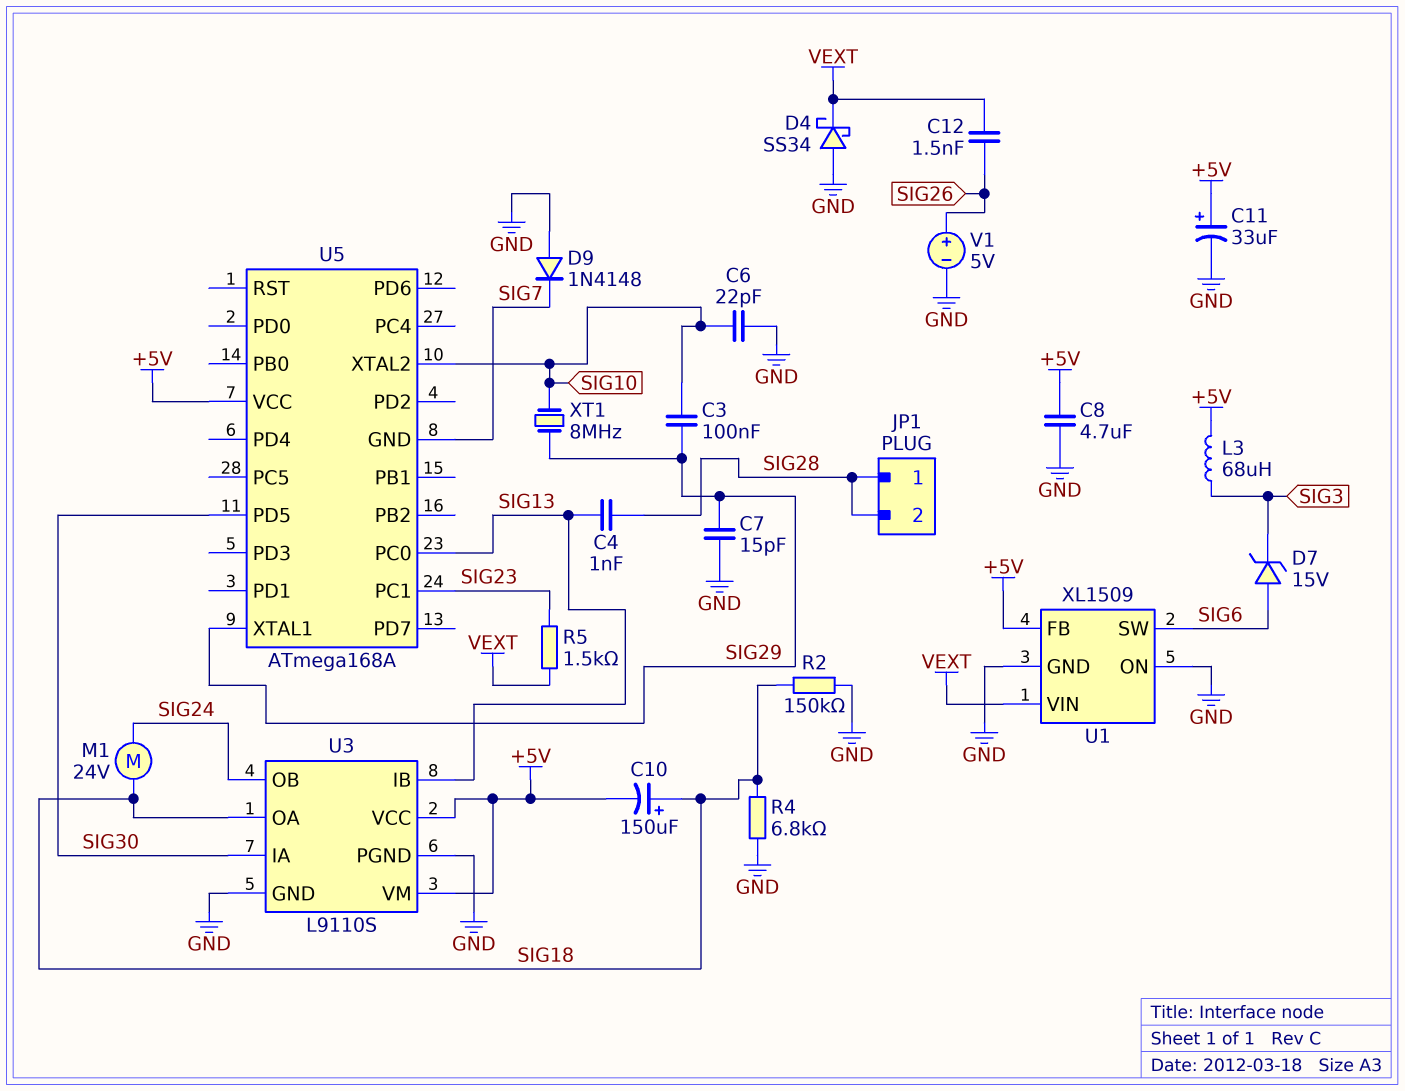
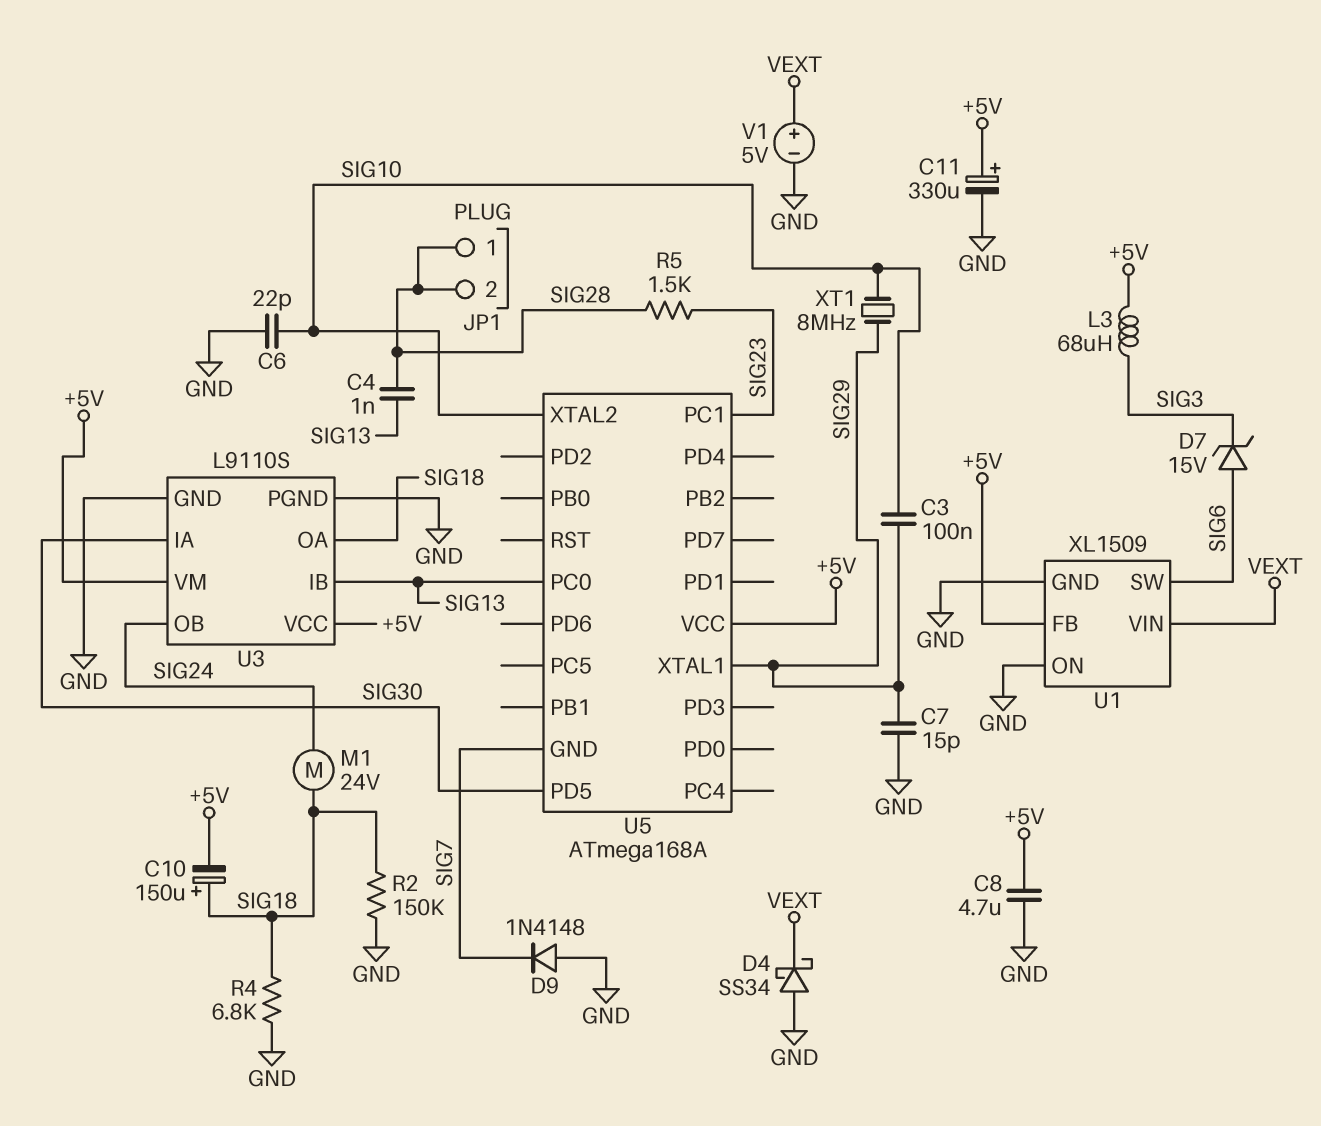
C11: 33uF (plus +5V, minus GND) -> 330uF (plus +5V, minus GND)
C12: 1.5nF (SIG26, VEXT) -> none
R5: 1.5k (SIG23, VEXT) -> 1.5k (SIG23, SIG28)
V1: 5V (plus SIG26, minus GND) -> 5V (plus VEXT, minus GND)

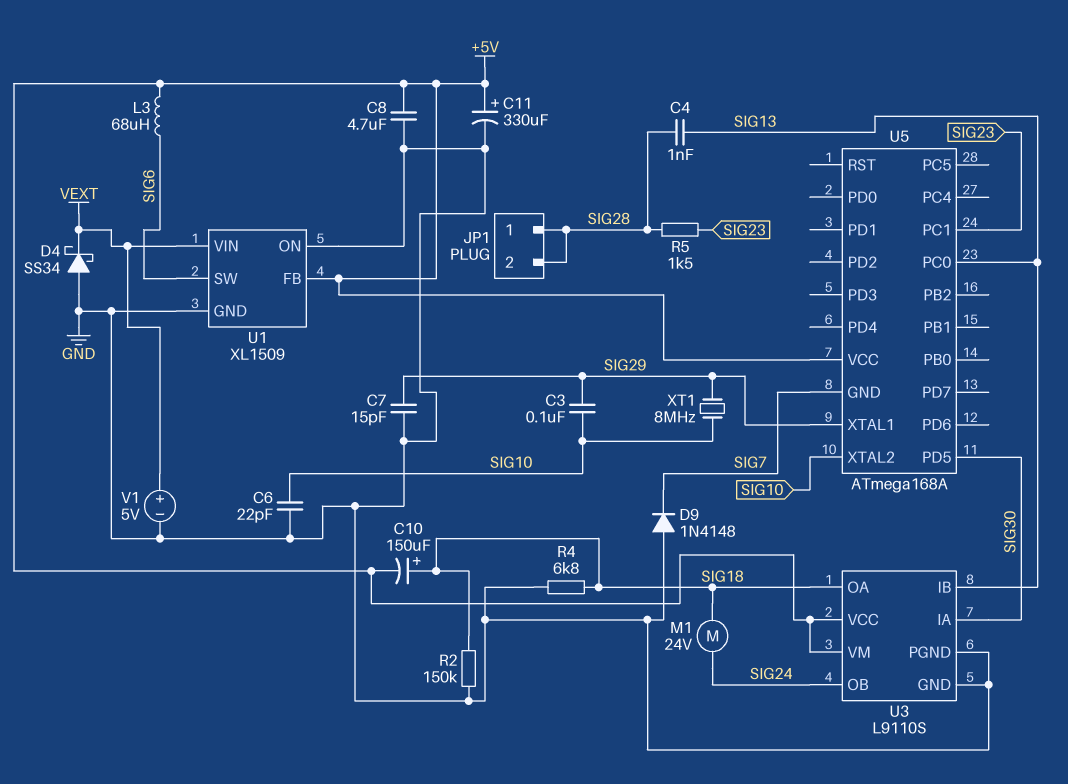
D7: zener 15V (A SIG6, K SIG3) -> none
L3: 68uH (+5V, SIG3) -> 68uH (+5V, SIG6)

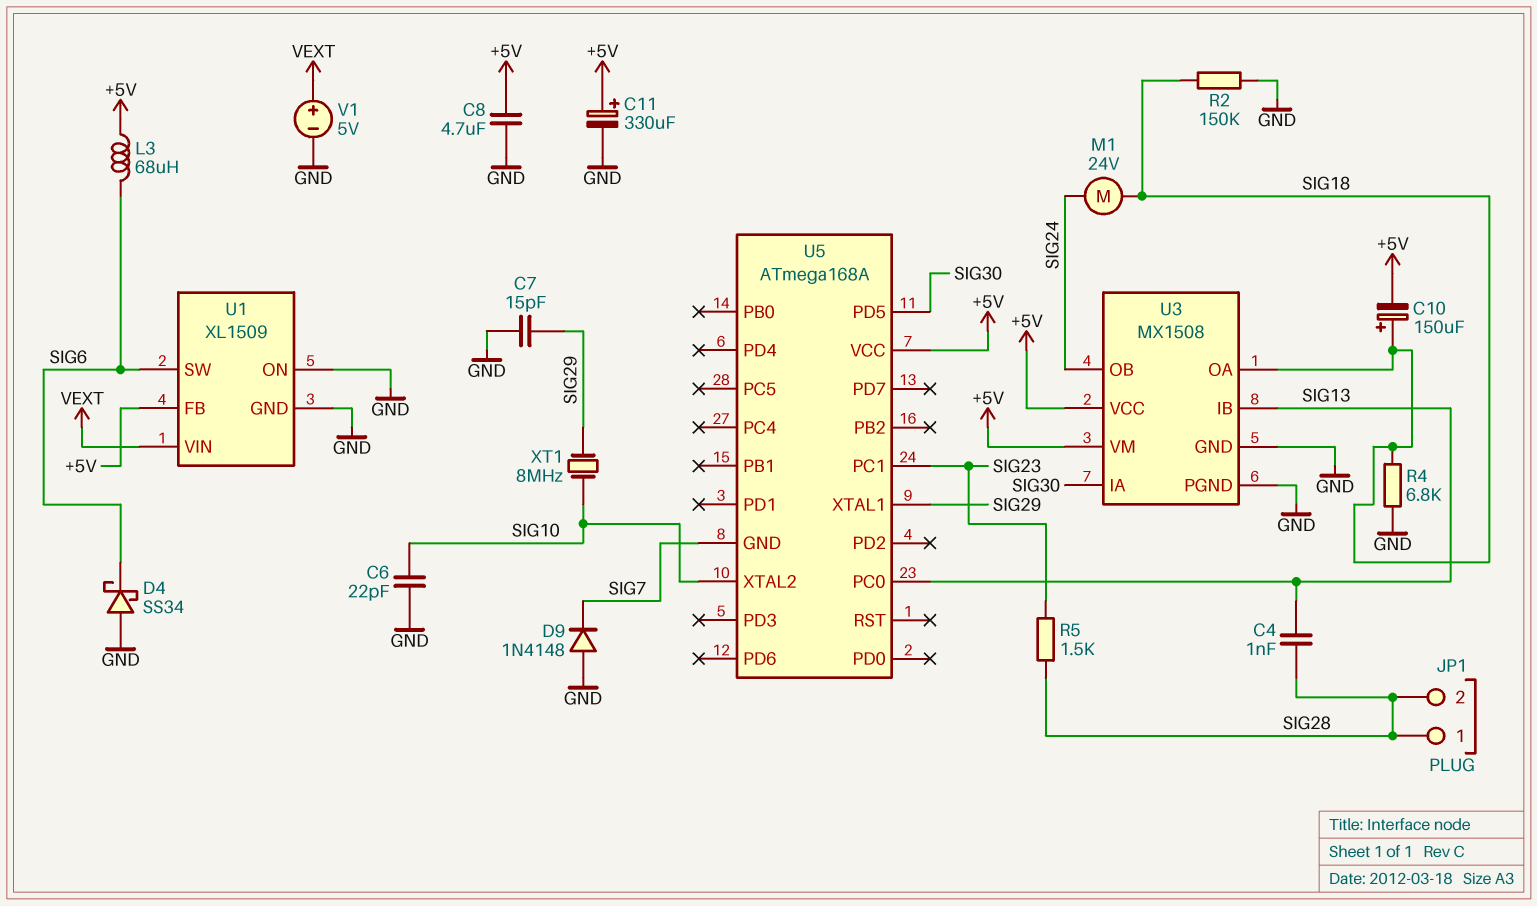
C3: 100nF (SIG10, SIG29) -> none
D4: schottky SS34 (A GND, K VEXT) -> schottky SS34 (A GND, K SIG6)
U3: L9110S -> MX1508

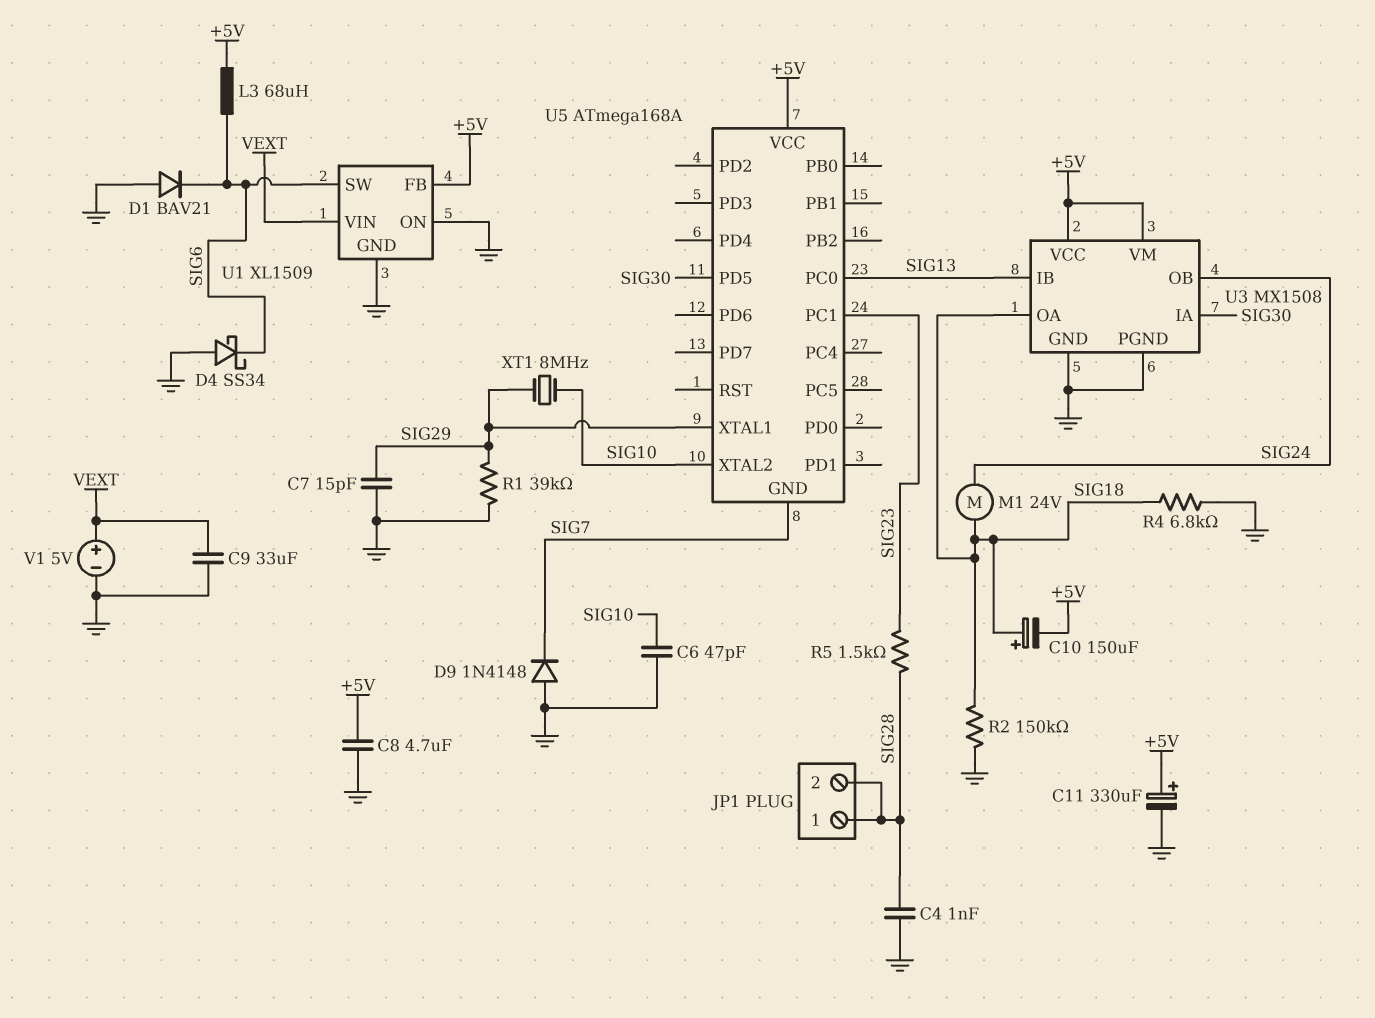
C4: 1nF (SIG13, SIG28) -> 1nF (GND, SIG28)
C6: 22pF (GND, SIG10) -> 47pF (GND, SIG10)
C9: none -> 33uF (GND, VEXT)
D1: none -> diode BAV21 (A GND, K SIG6)
R1: none -> 39k (GND, SIG29)

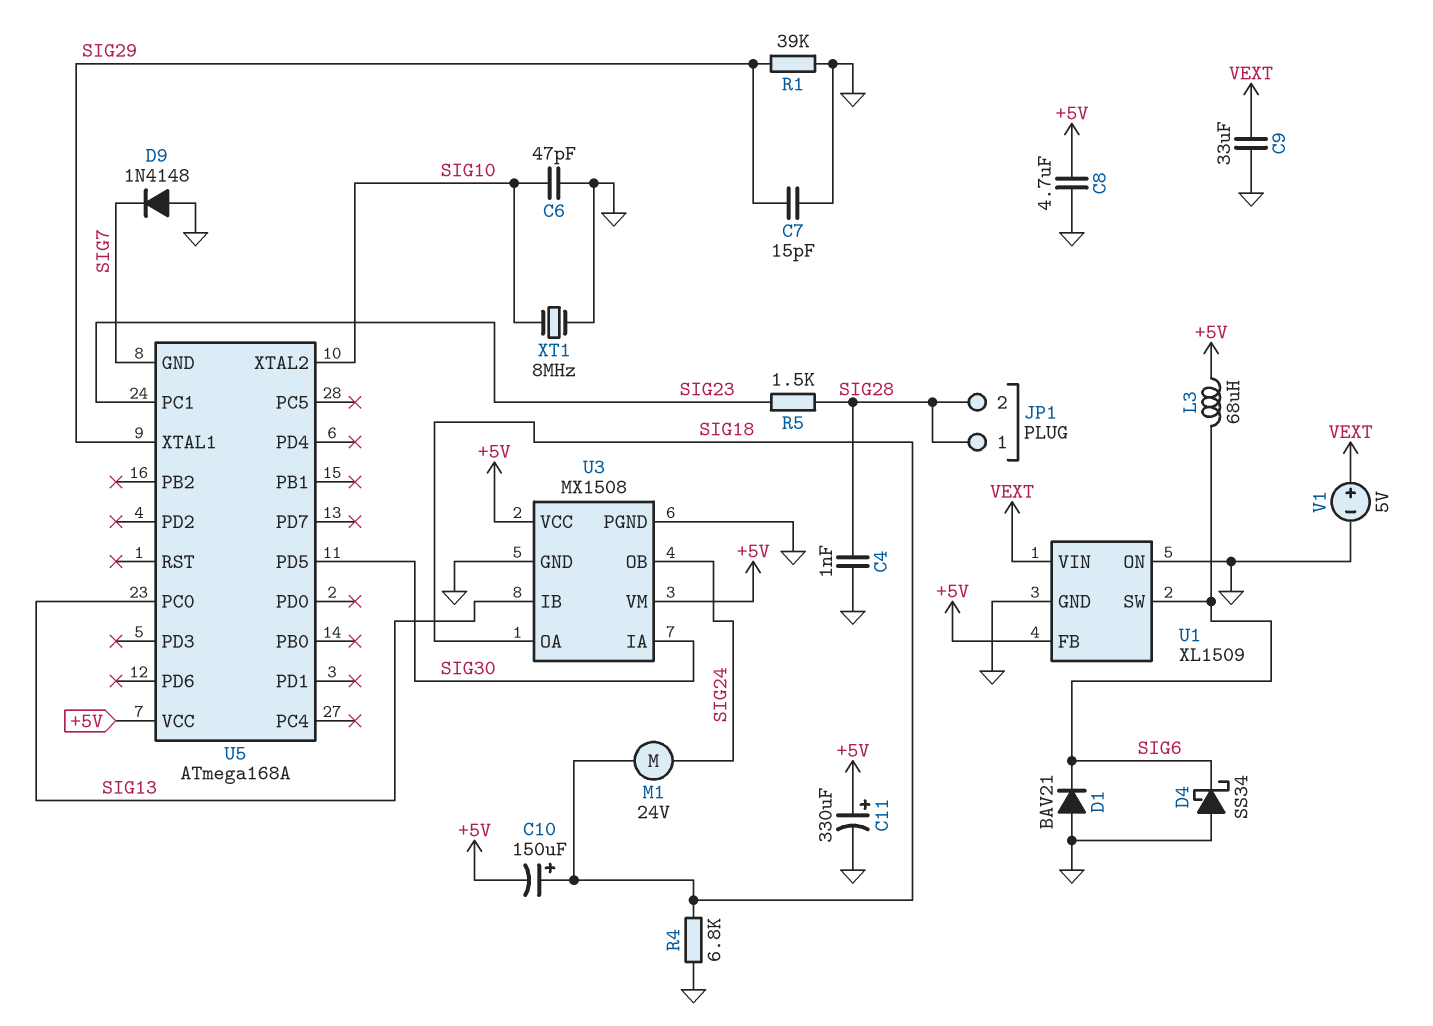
R2: 150k (GND, SIG18) -> none
XT1: 8MHz (SIG10, SIG29) -> 8MHz (GND, SIG10)

